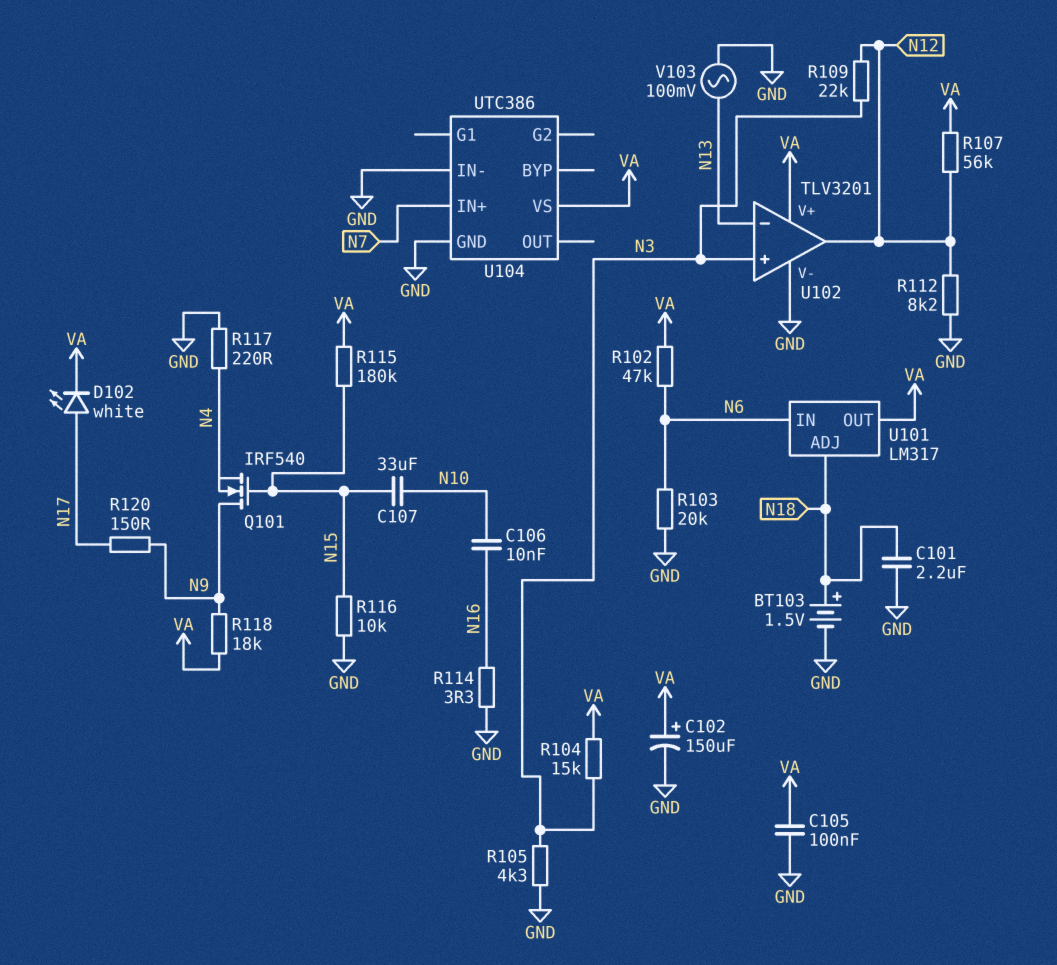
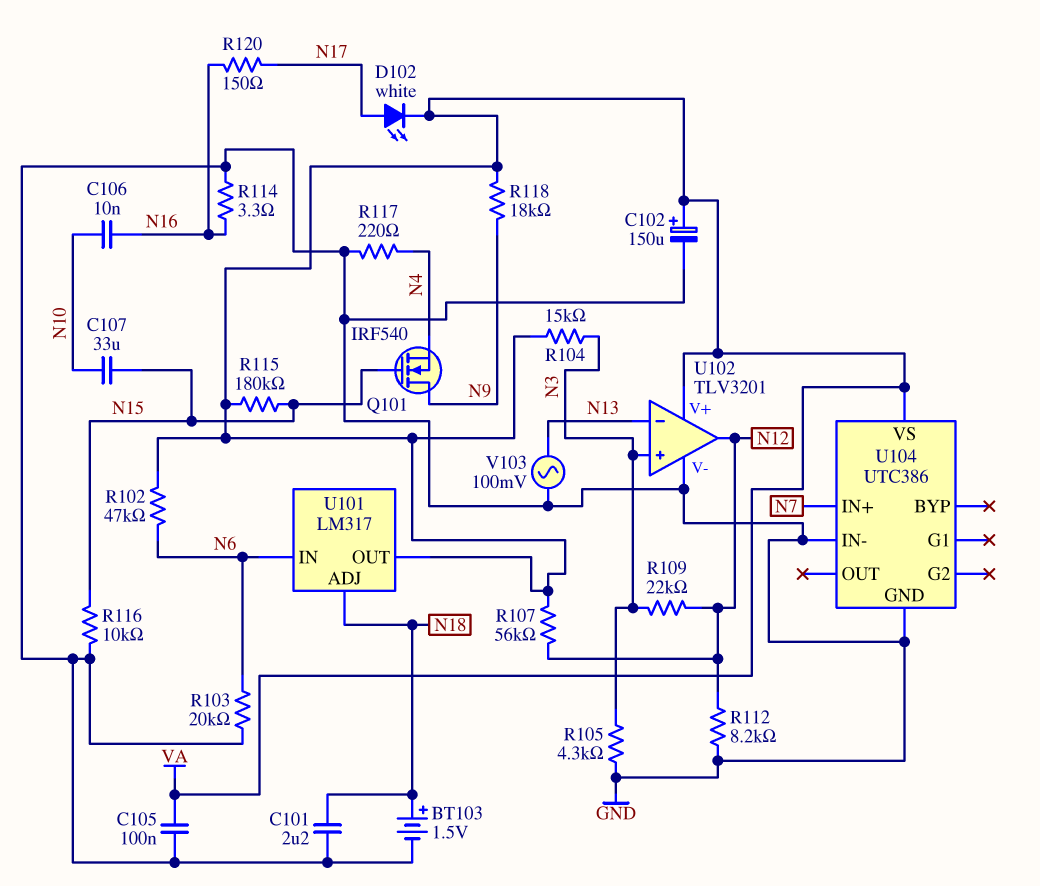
R120: 150 (N9, N17) -> 150 (N16, N17)

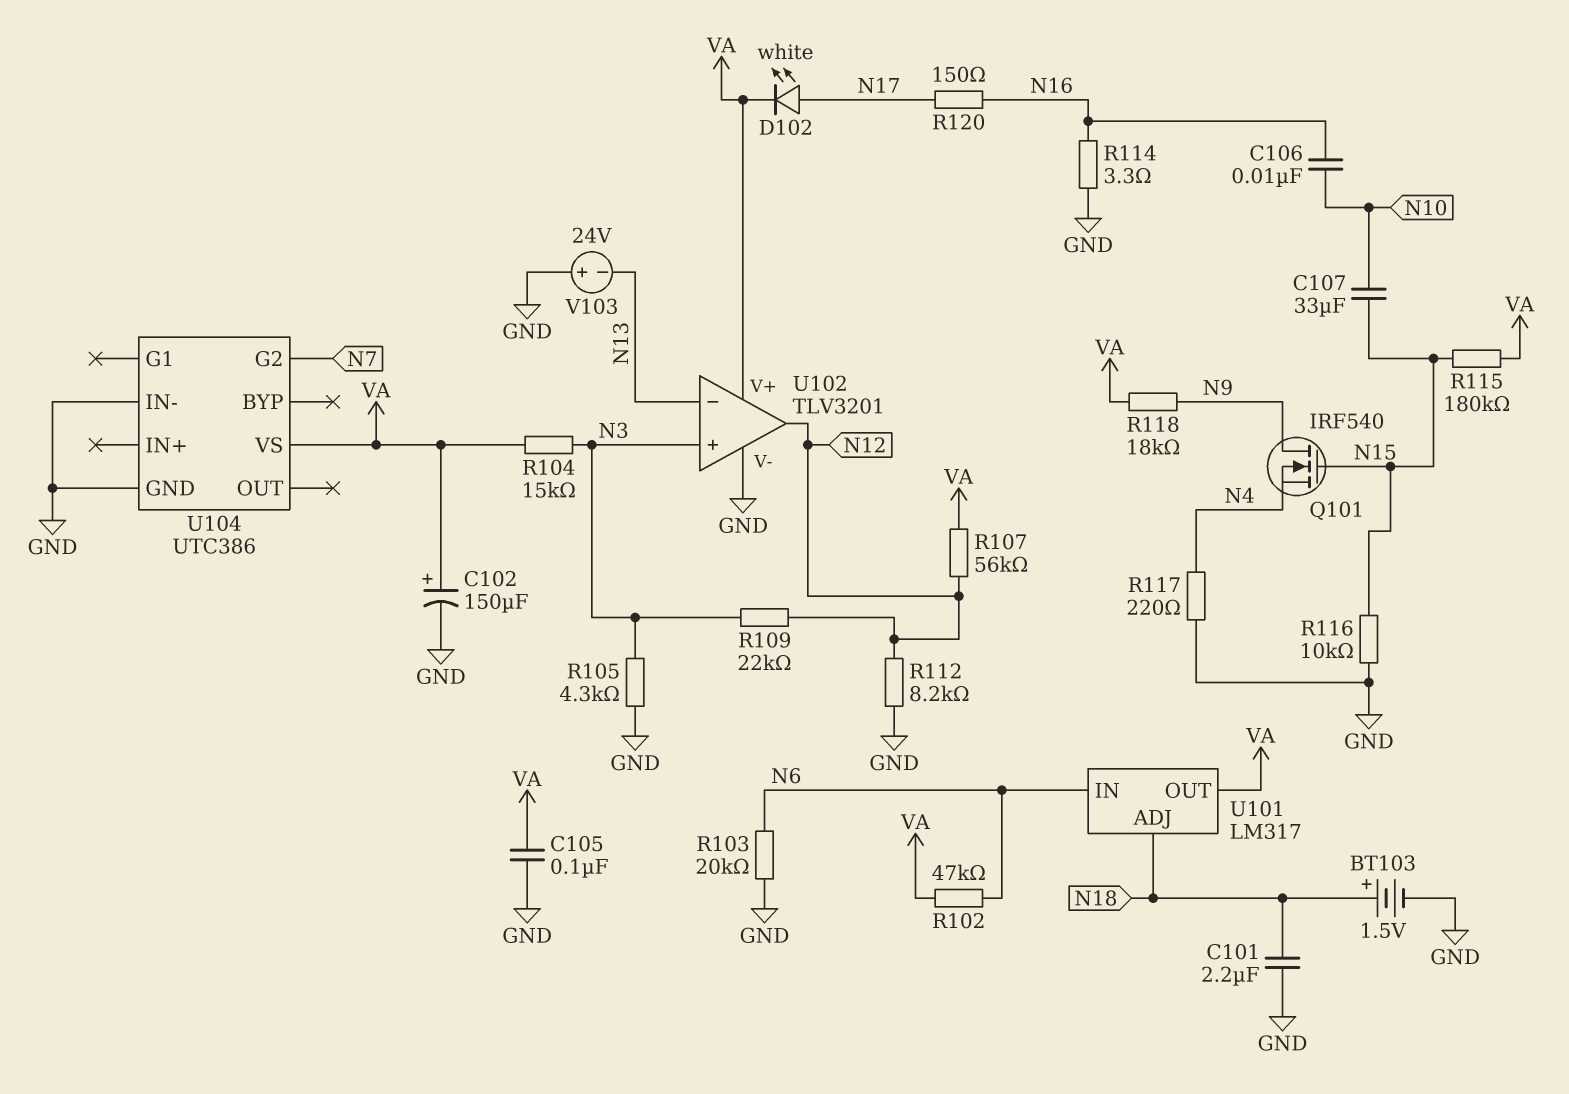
U104 pin G2: none -> N7
U104 pin IN+: N7 -> none
V103: AC 100mV (GND, N13) -> 24V (plus GND, minus N13)

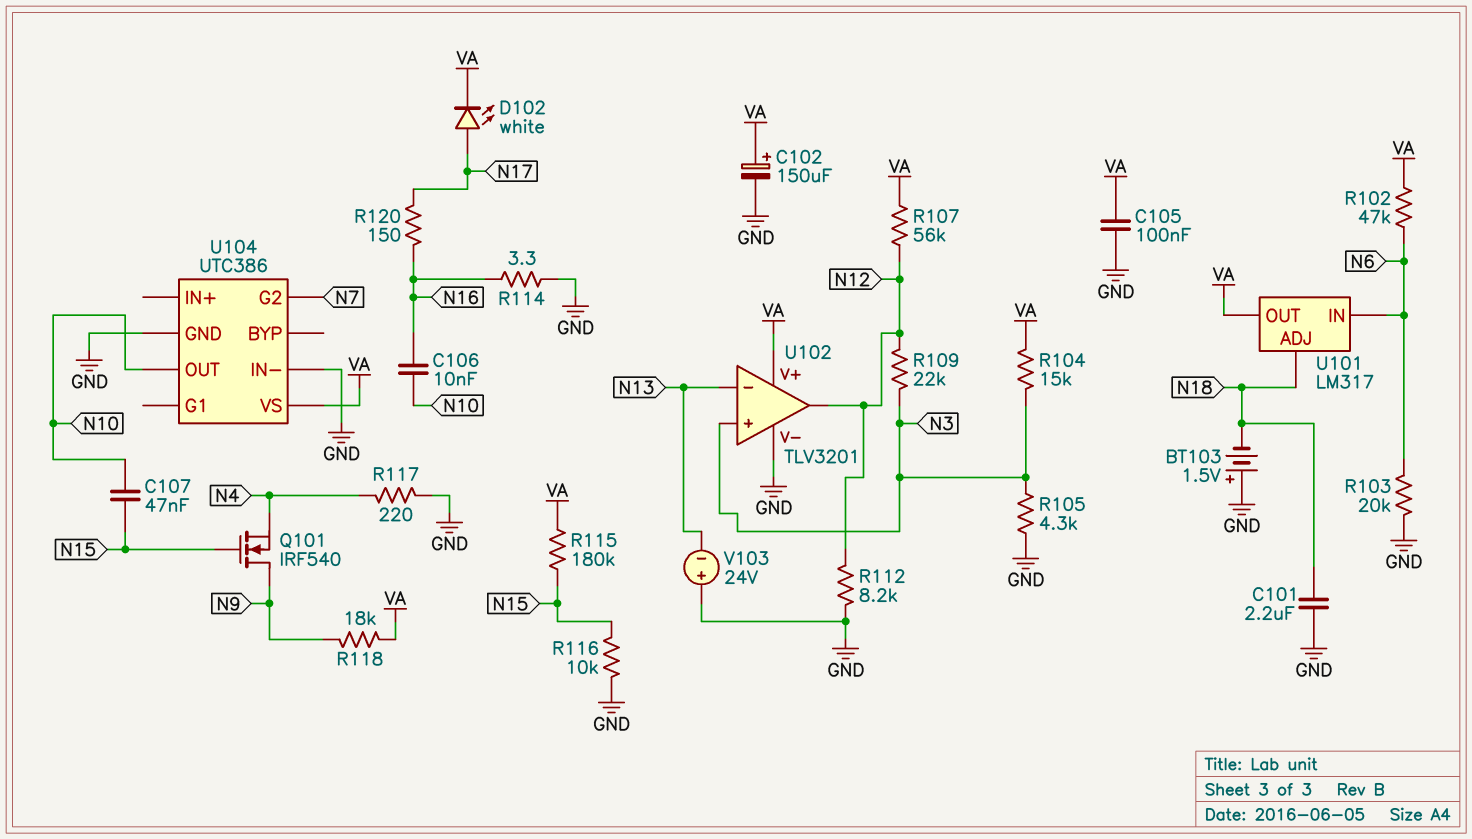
BT103: 1.5V (plus N18, minus GND) -> 1.5V (plus GND, minus N18)
C107: 33uF (N10, N15) -> 47nF (N10, N15)
U104 pin OUT: none -> N10

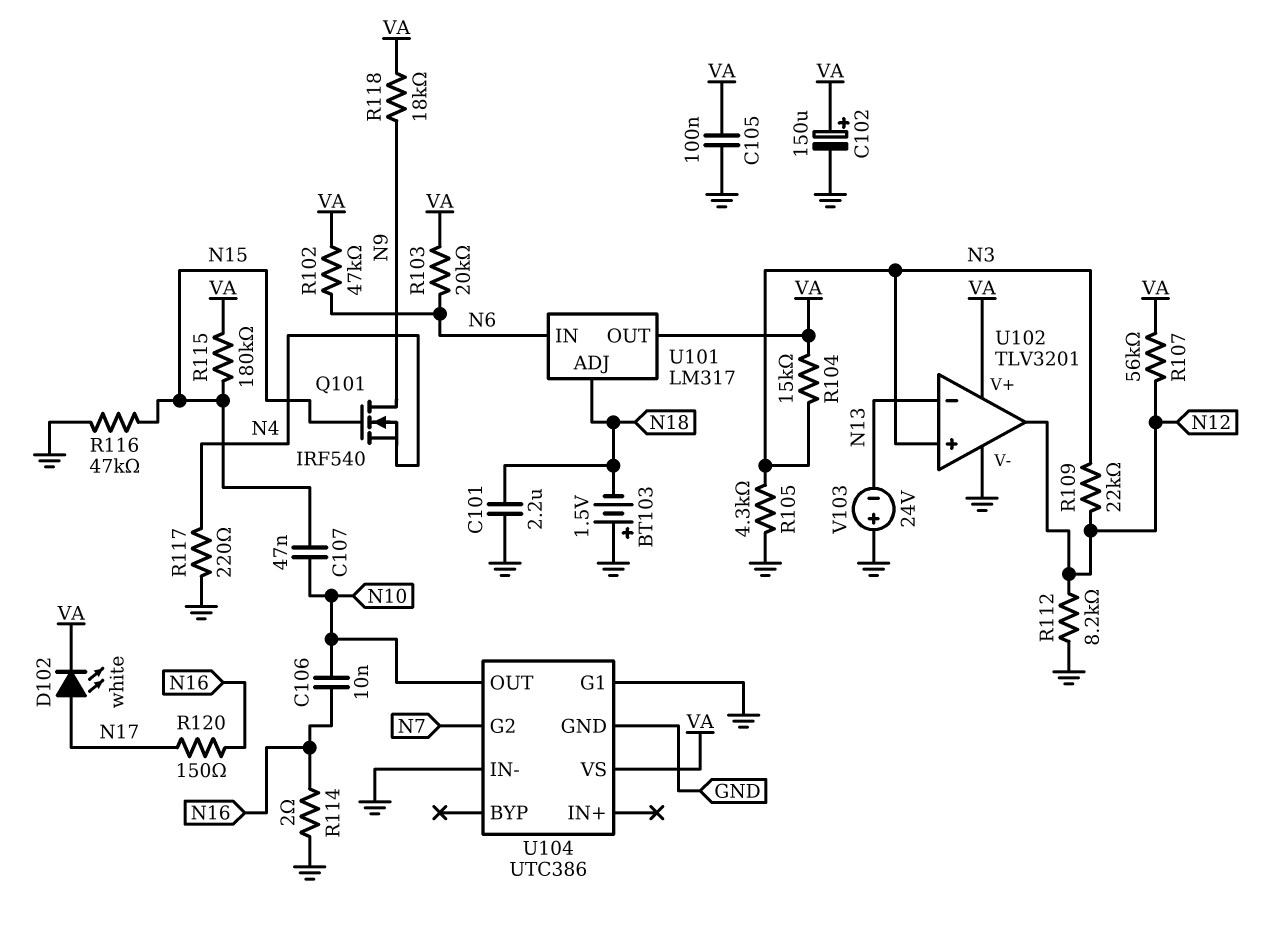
R103: 20k (GND, N6) -> 20k (N6, VA)
R114: 3.3 (GND, N16) -> 2 (GND, N16)
R116: 10k (GND, N15) -> 47k (GND, N15)
U104 pin G1: none -> GND

